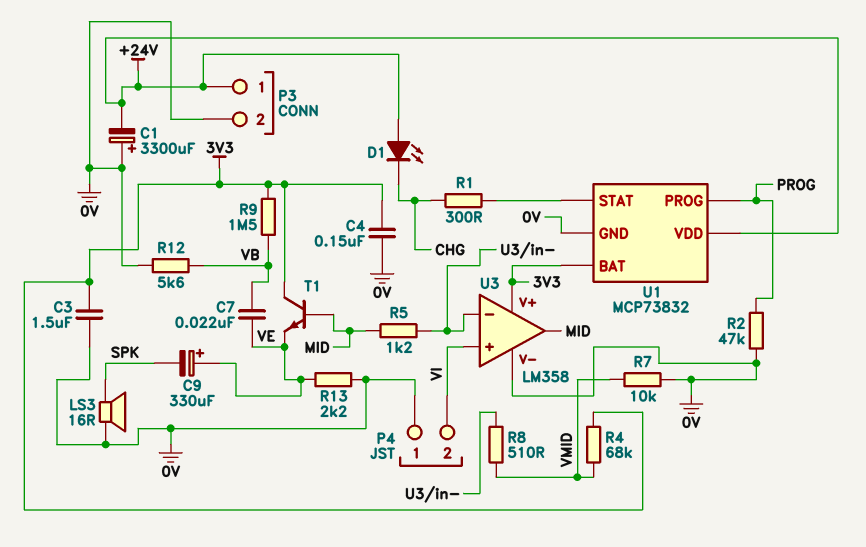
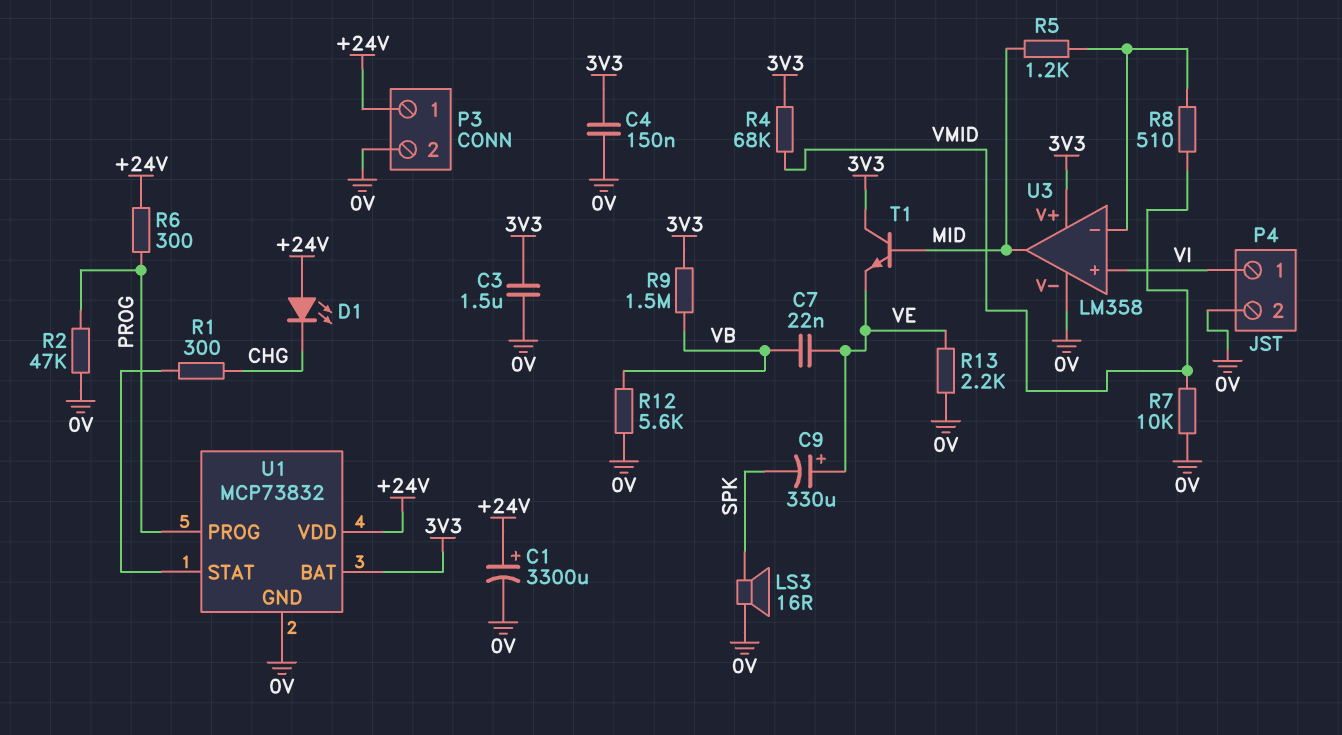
C1: 3300uF (plus 0V, minus +24V) -> 3300uF (plus +24V, minus 0V)
P4 pin 1: 0V -> VI
P4 pin 2: VI -> 0V
R6: none -> 300 (+24V, PROG)

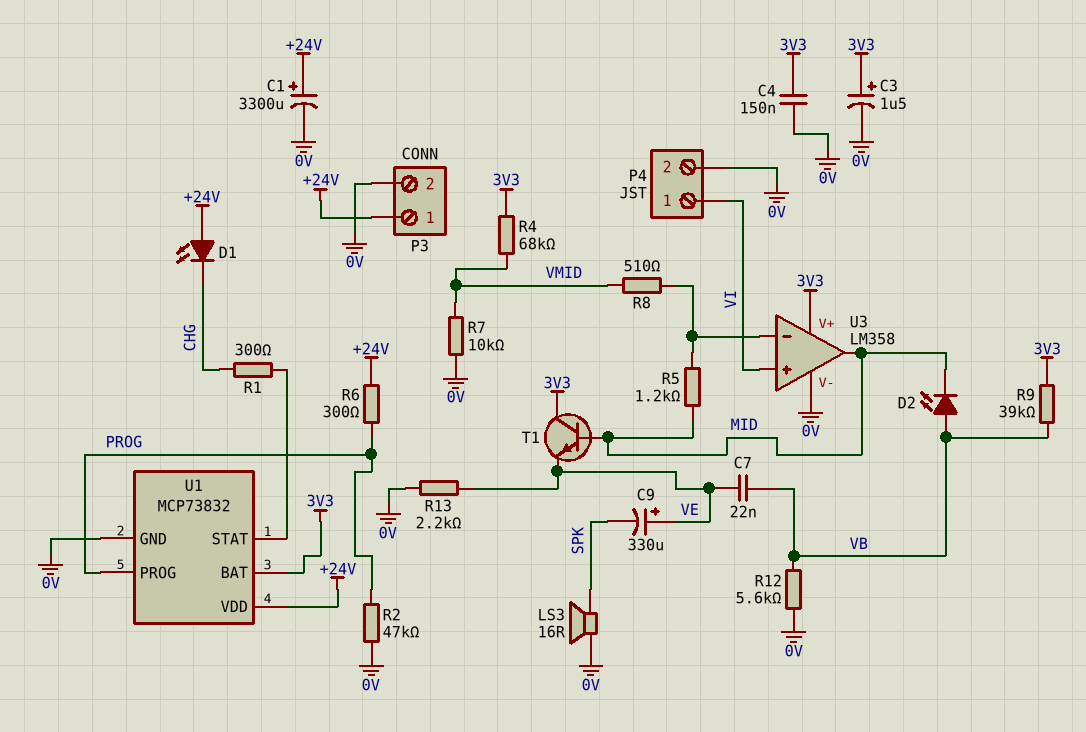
C3: 1.5uF (0V, 3V3) -> 1.5uF (plus 3V3, minus 0V)
D2: none -> LED (A VB, K MID)
R9: 1.5M (3V3, VB) -> 39k (3V3, VB)

